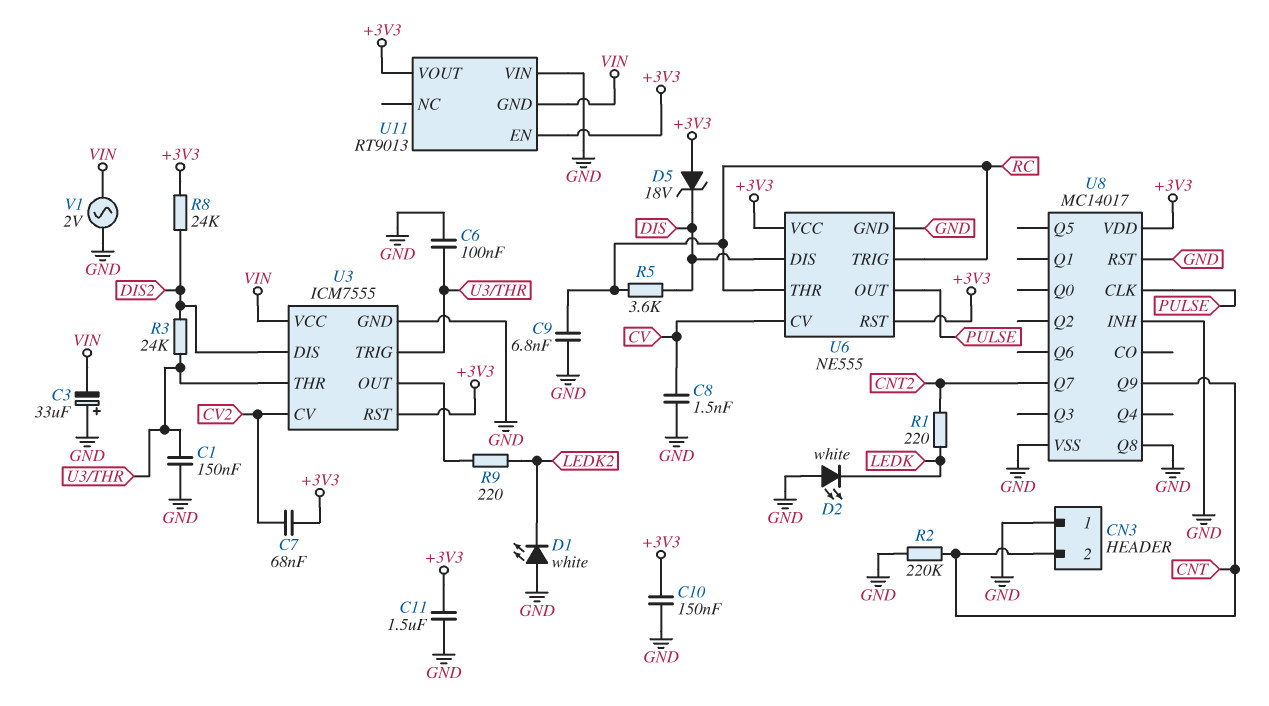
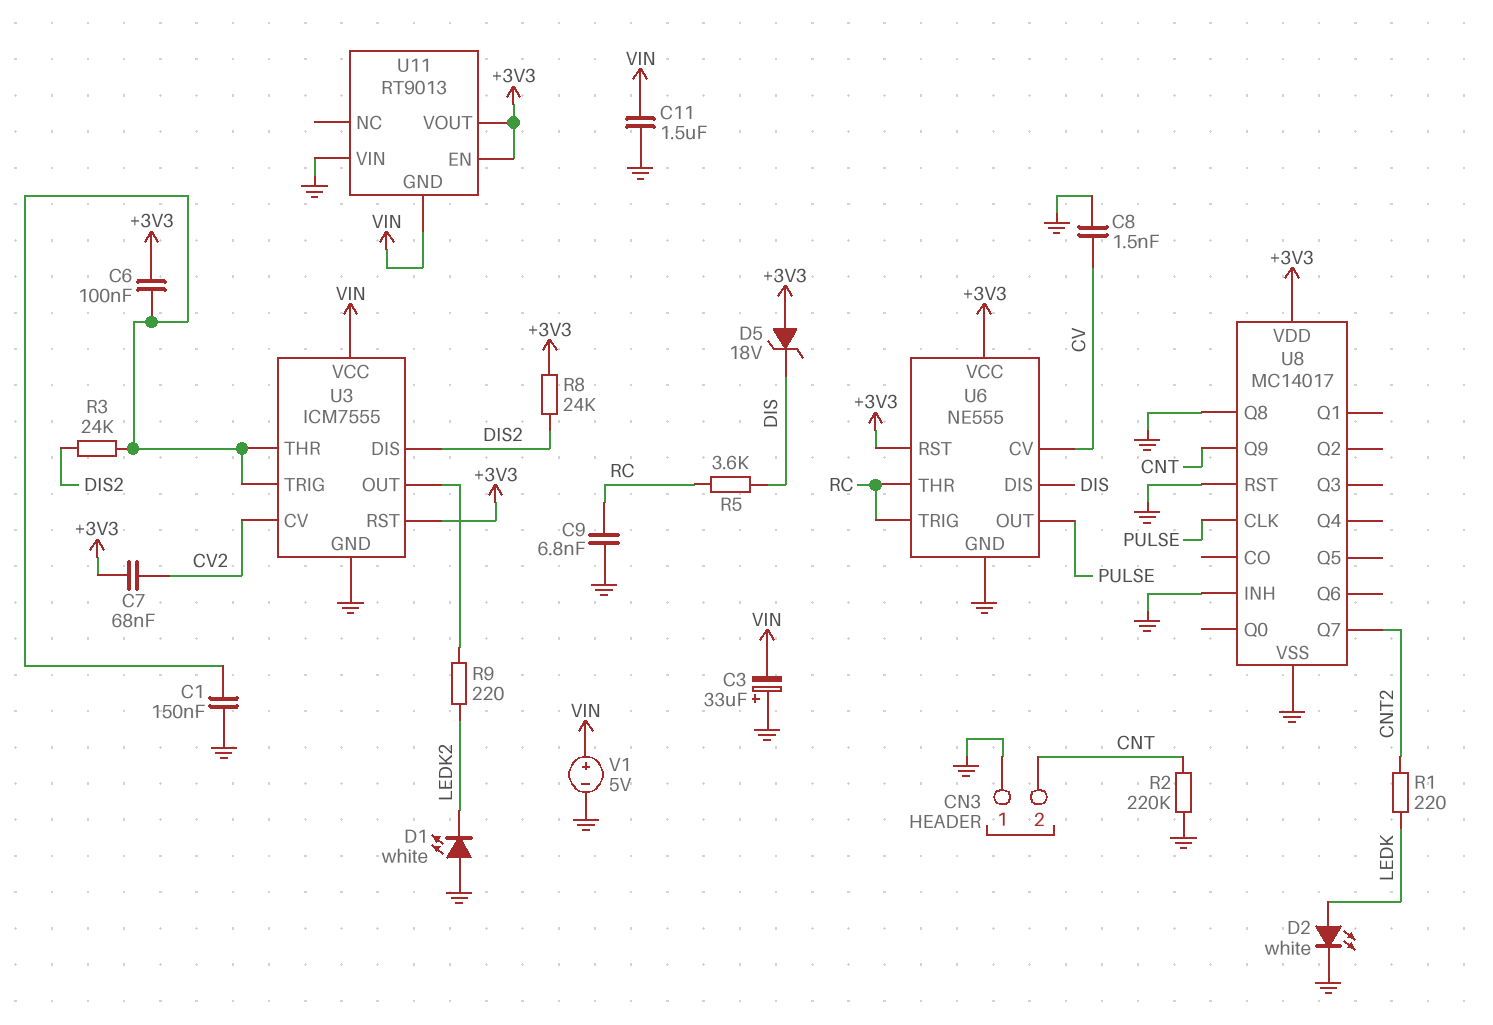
C6: 100nF (GND, U3/THR) -> 100nF (+3V3, U3/THR)
C10: 150nF (+3V3, GND) -> none
C11: 1.5uF (+3V3, GND) -> 1.5uF (GND, VIN)
D2: LED white (A GND, K LEDK) -> LED white (A LEDK, K GND)
V1: AC 2V (GND, VIN) -> 5V (plus VIN, minus GND)

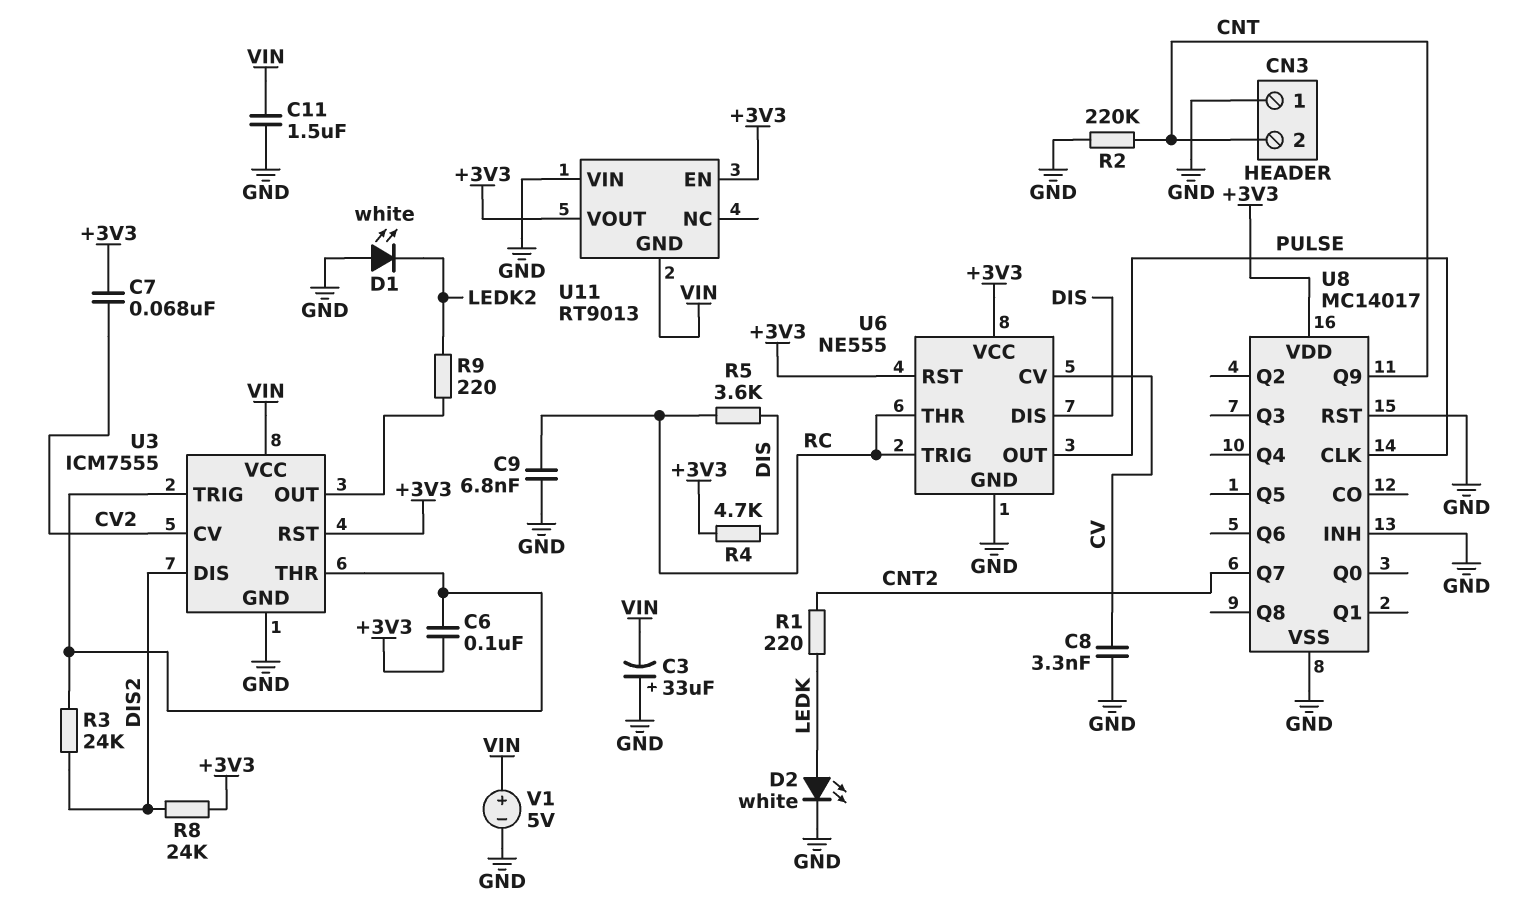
C1: 150nF (GND, U3/THR) -> none
C8: 1.5nF (CV, GND) -> 3.3nF (CV, GND)
D5: zener 18V (A +3V3, K DIS) -> none
R4: none -> 4.7k (+3V3, DIS)
U8 pin Q8: GND -> none

